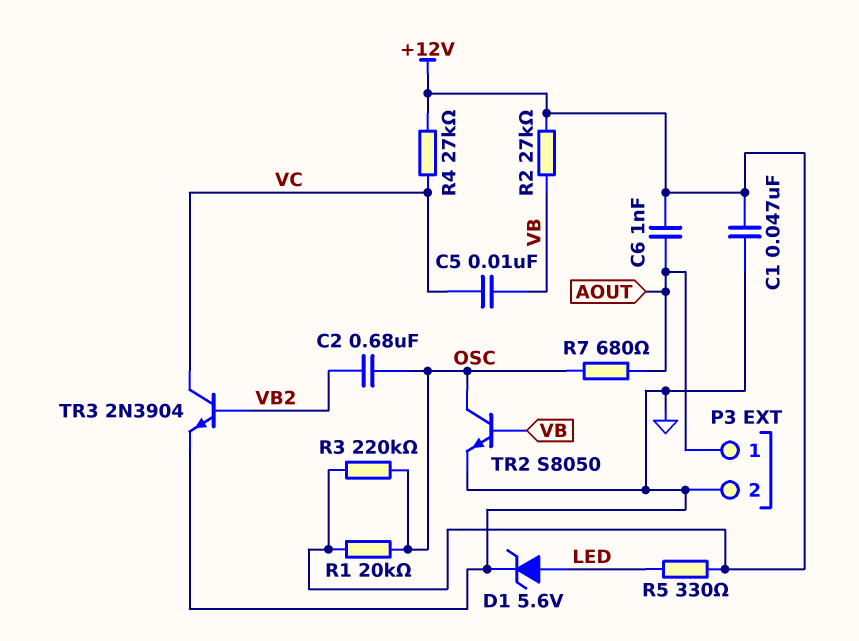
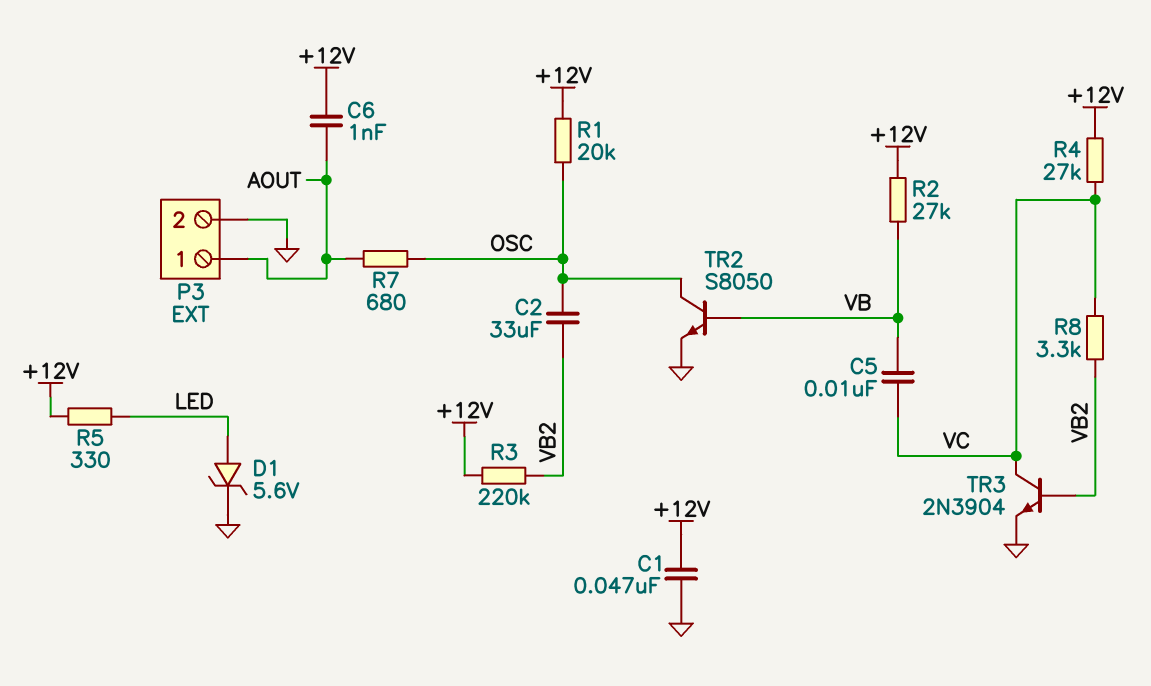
C2: 680nF (OSC, VB2) -> 33uF (OSC, VB2)
R3: 220k (+12V, OSC) -> 220k (+12V, VB2)
R8: none -> 3.3k (VB2, VC)

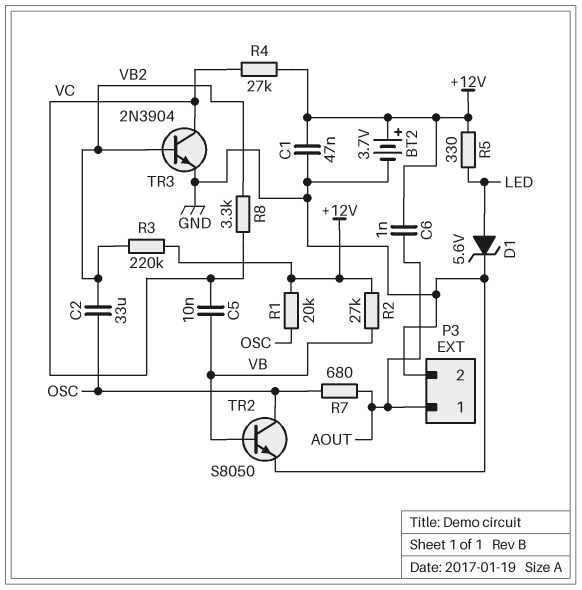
BT2: none -> 3.7V (plus +12V, minus GND)

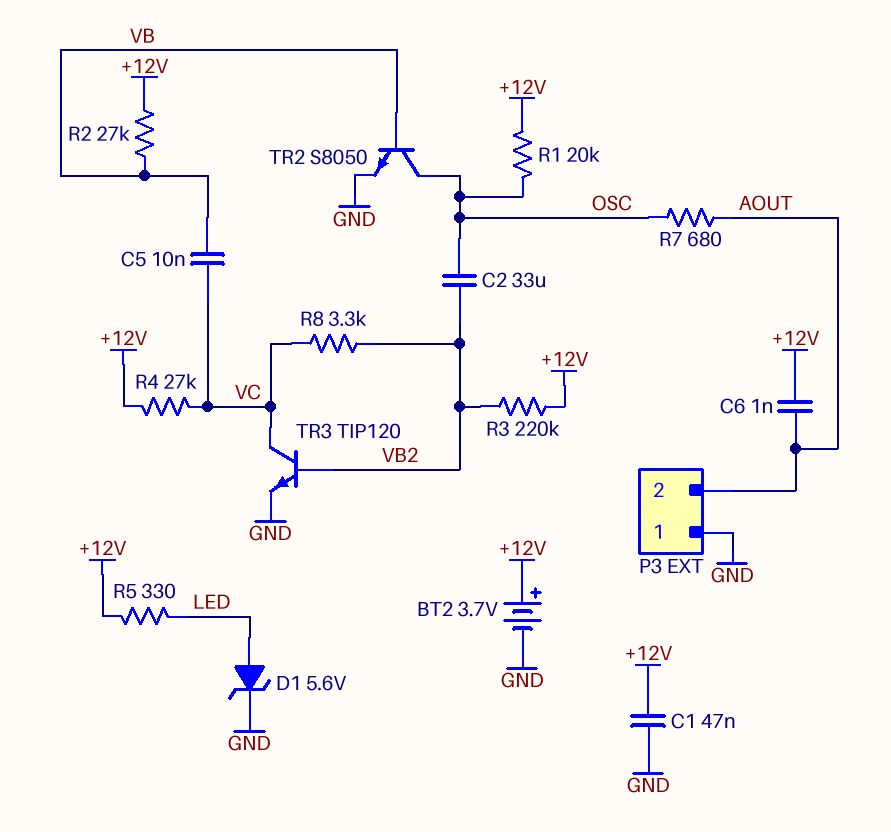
P3 pin 1: AOUT -> GND
P3 pin 2: GND -> AOUT
TR3: NPN 2N3904 (B VB2, C VC, E GND) -> NPN TIP120 (B VB2, C VC, E GND)

